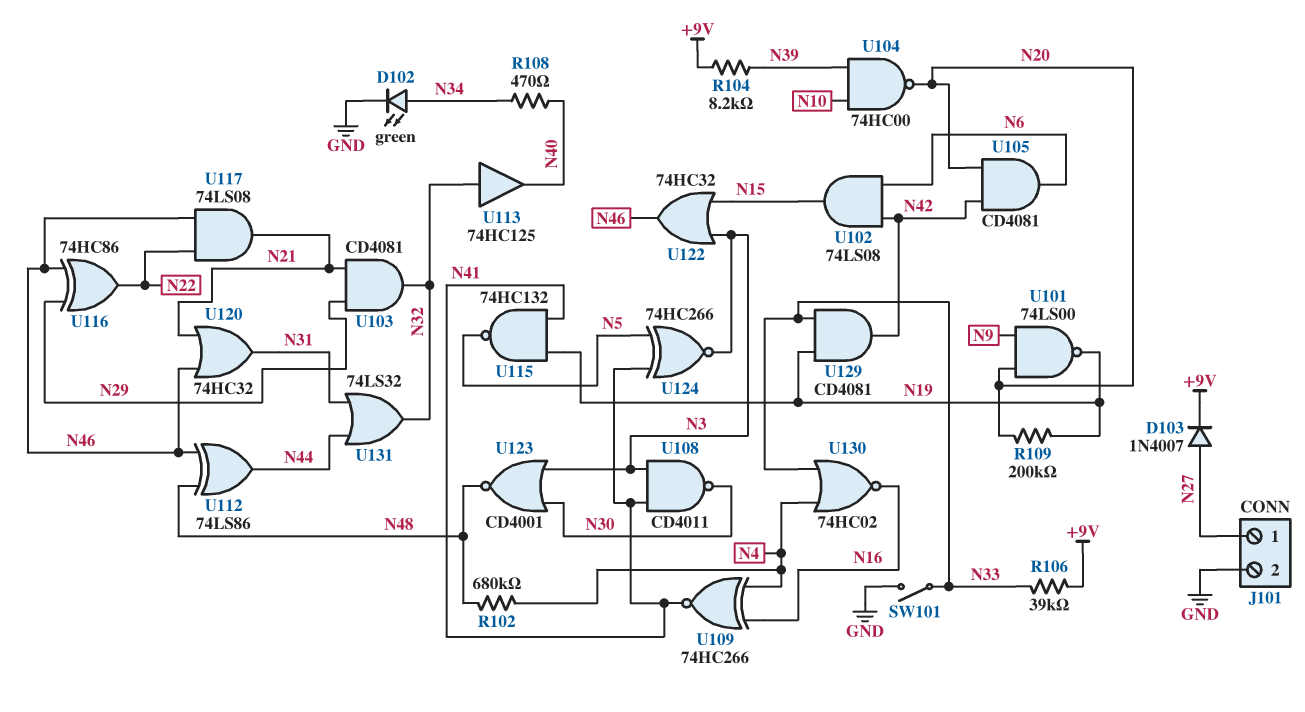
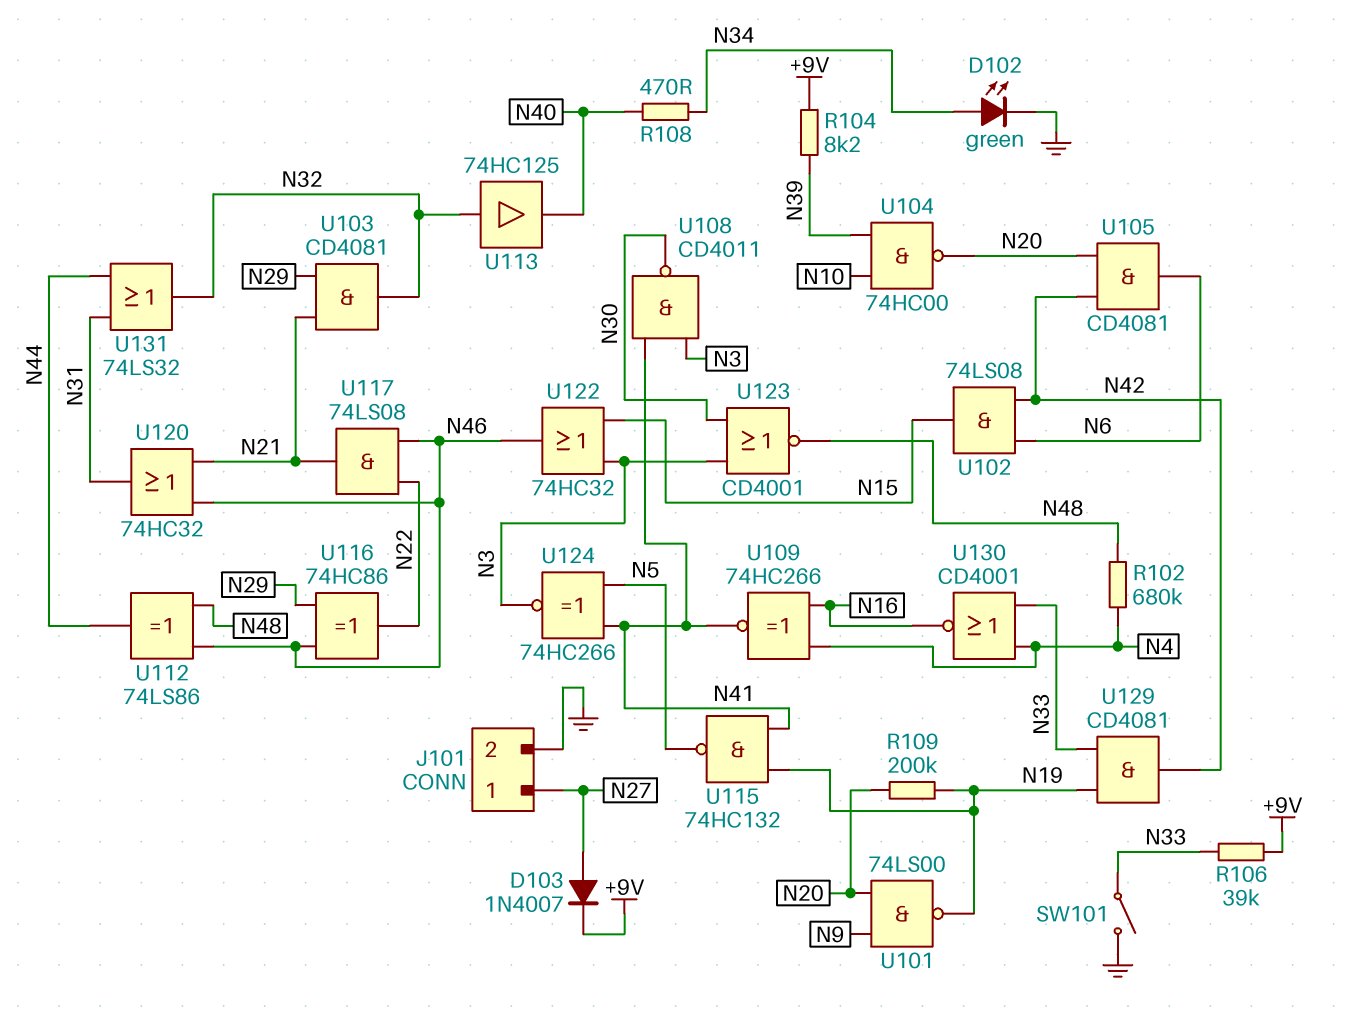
U130: NOR 74HC02 (in N4, in N33, out N16) -> NOR CD4001 (in N4, in N33, out N16)

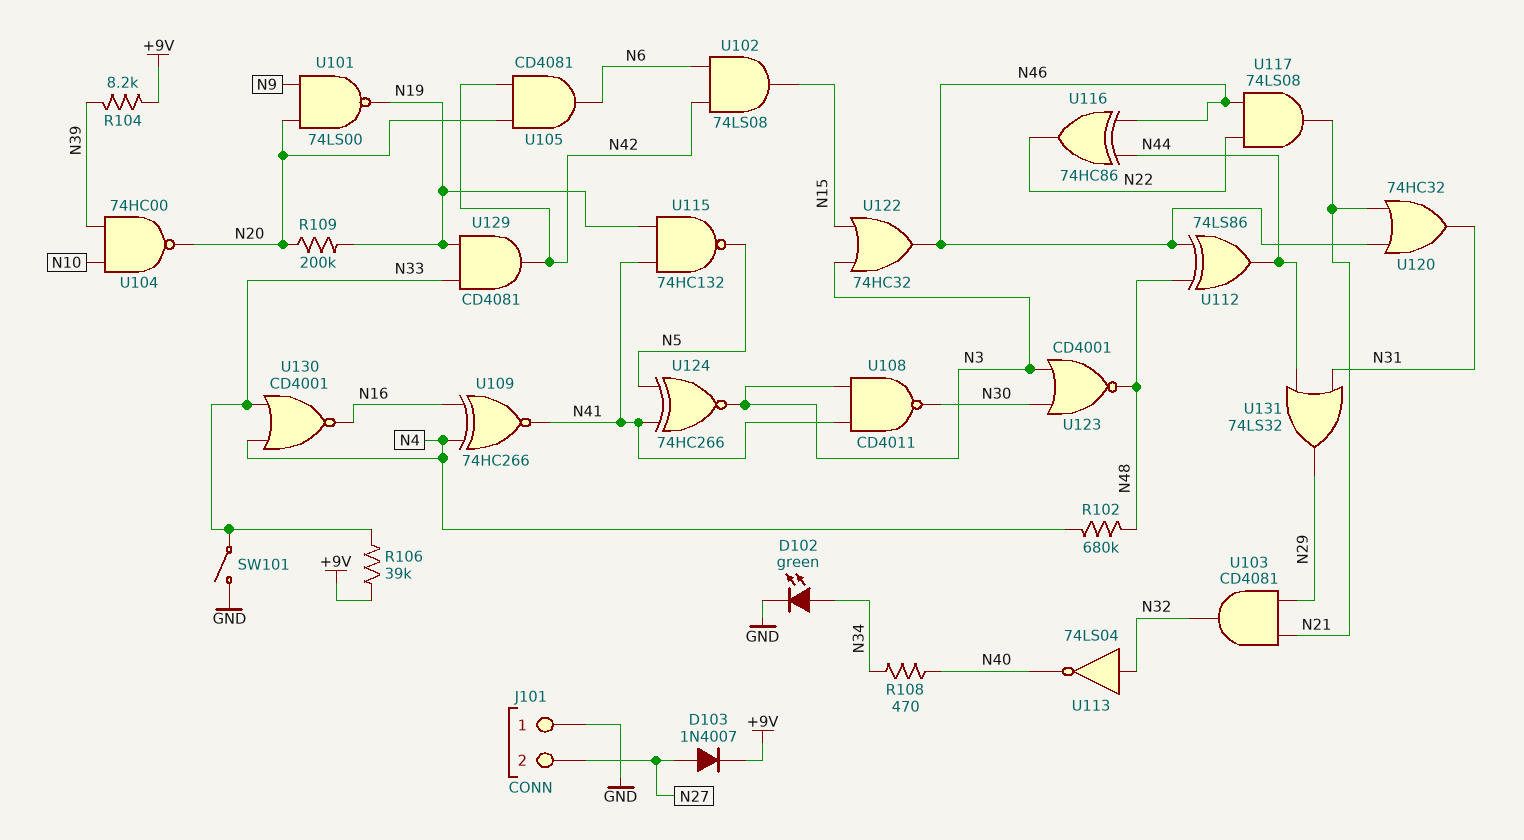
J101 pin 1: N27 -> GND
J101 pin 2: GND -> N27
U113: buffer 74HC125 (in N32, out N40) -> NOT 74LS04 (in N32, out N40)
U116: XOR 74HC86 (in N29, in N46, out N22) -> XOR 74HC86 (in N44, in N46, out N22)
U131: OR 74LS32 (in N31, in N44, out N32) -> OR 74LS32 (in N31, in N44, out N29)

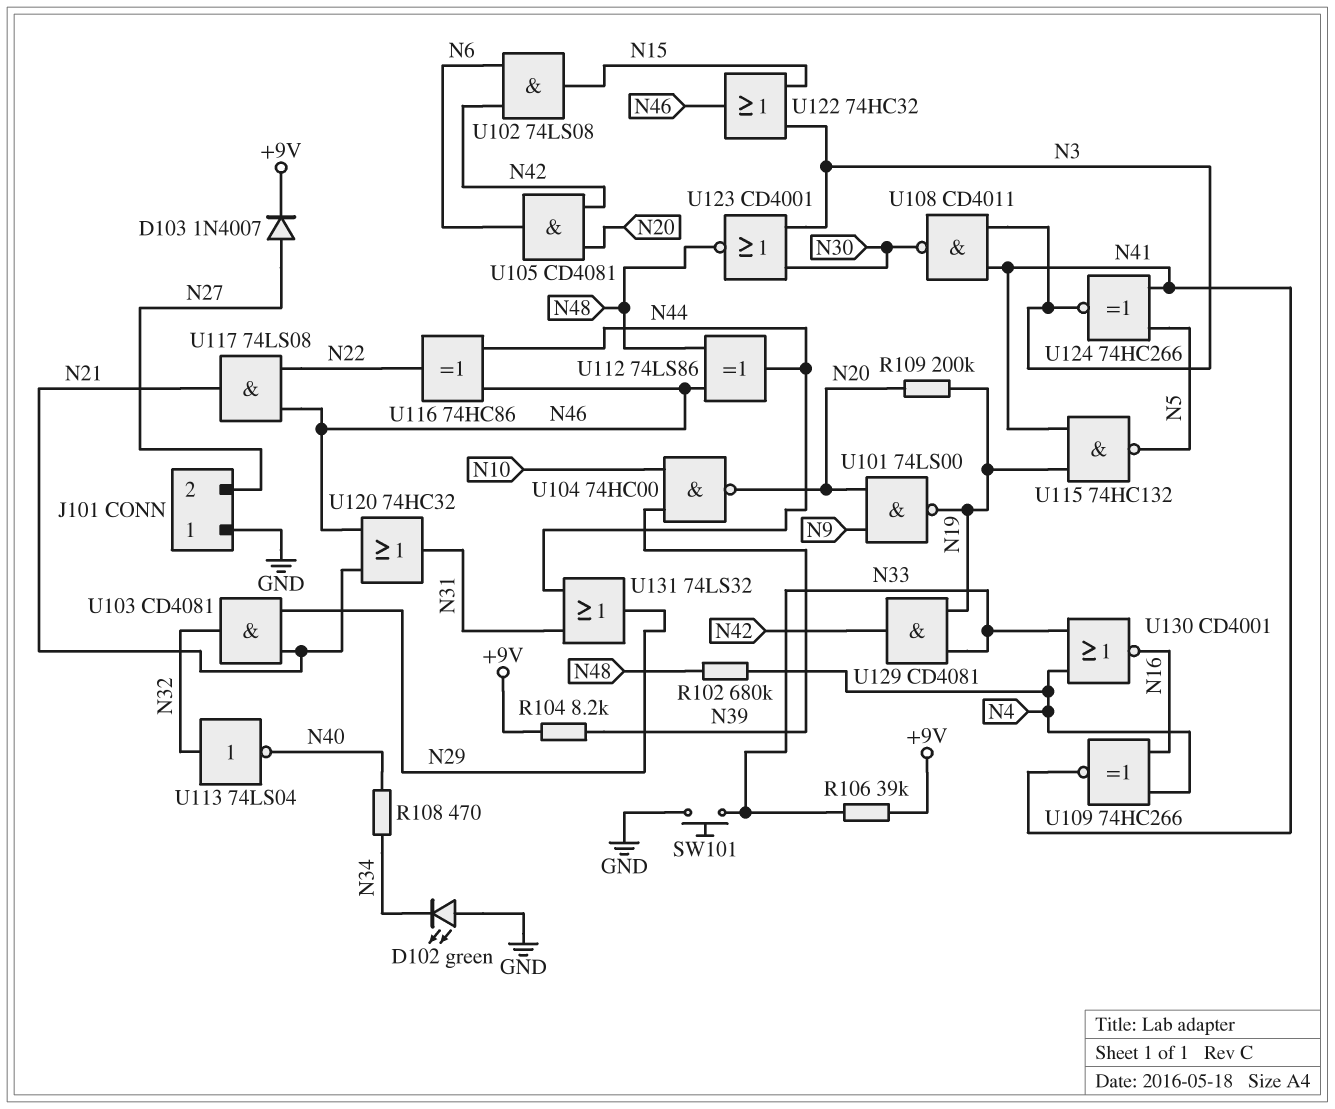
D102: LED green (A N34, K GND) -> LED green (A GND, K N34)
SW101: switch (GND, N33) -> button (GND, N33)

